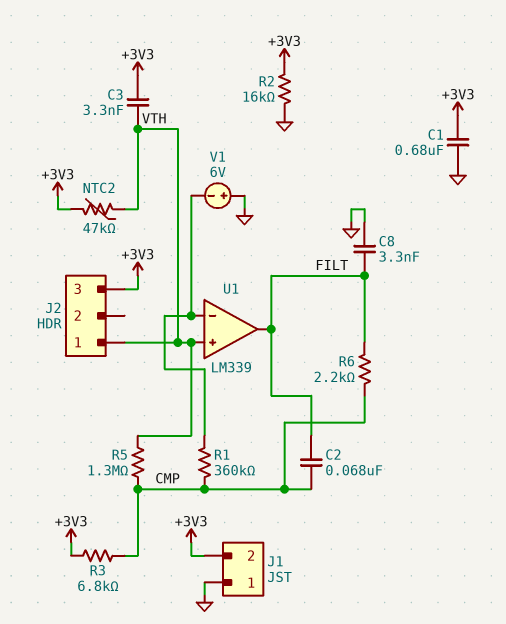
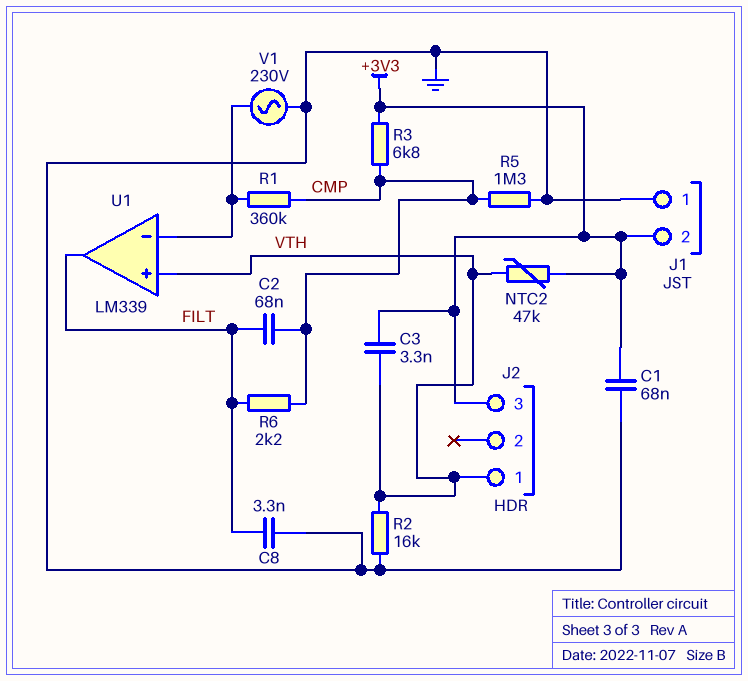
C1: 680nF (+3V3, GND) -> 68nF (+3V3, GND)
R2: 16k (+3V3, GND) -> 16k (GND, VTH)
R5: 1.3M (CMP, VTH) -> 1.3M (CMP, GND)
V1: 6V (plus GND, minus U1/in-) -> AC 230V (GND, U1/in-)

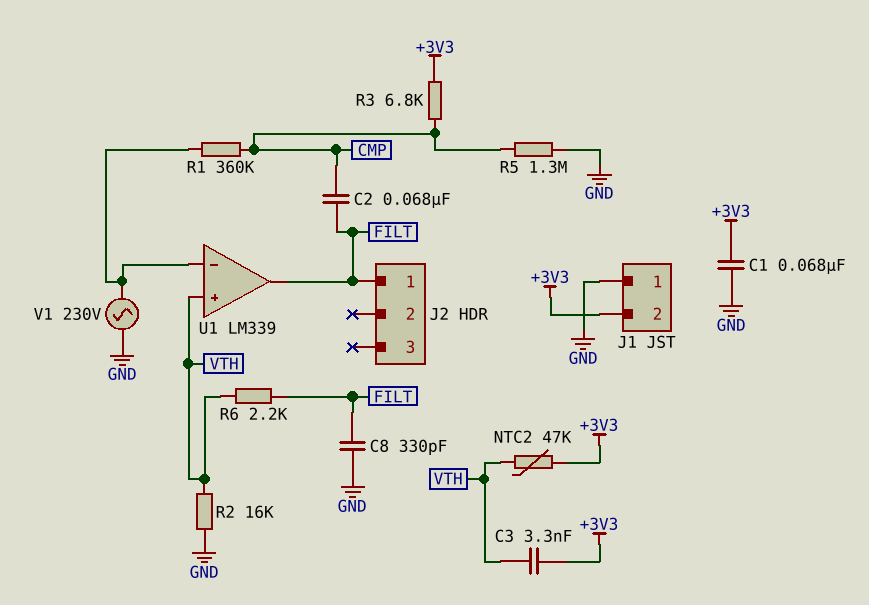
C8: 3.3nF (FILT, GND) -> 330pF (FILT, GND)
J2 pin 1: VTH -> FILT
J2 pin 3: +3V3 -> none
R6: 2.2k (CMP, FILT) -> 2.2k (FILT, VTH)

